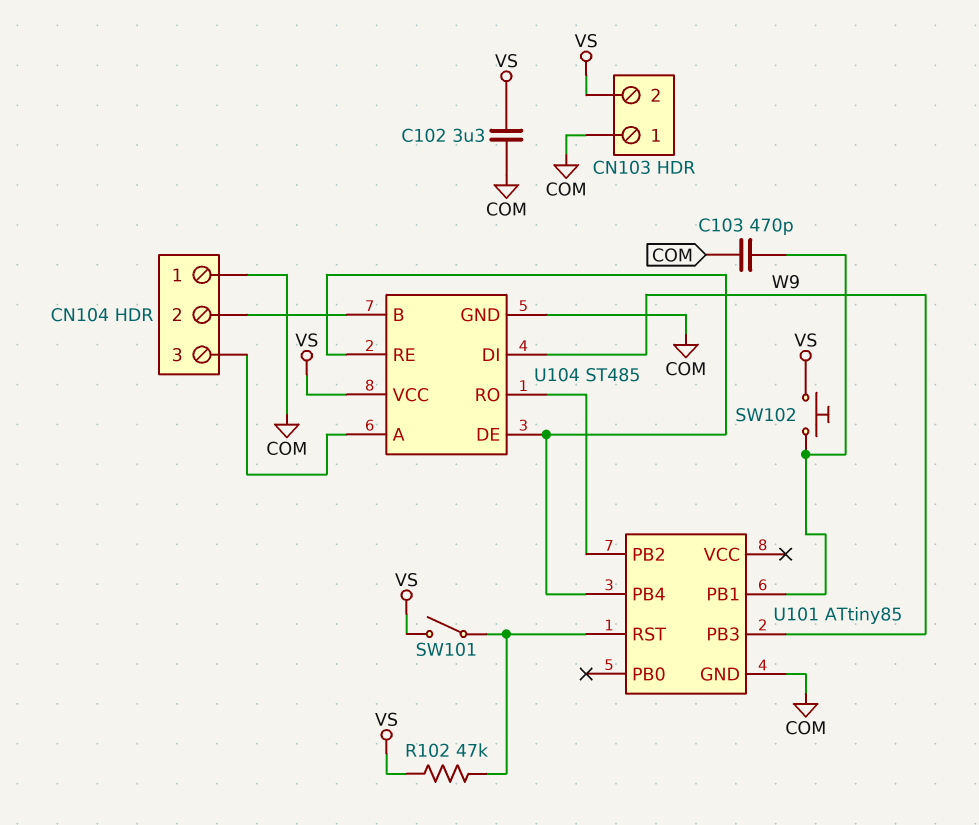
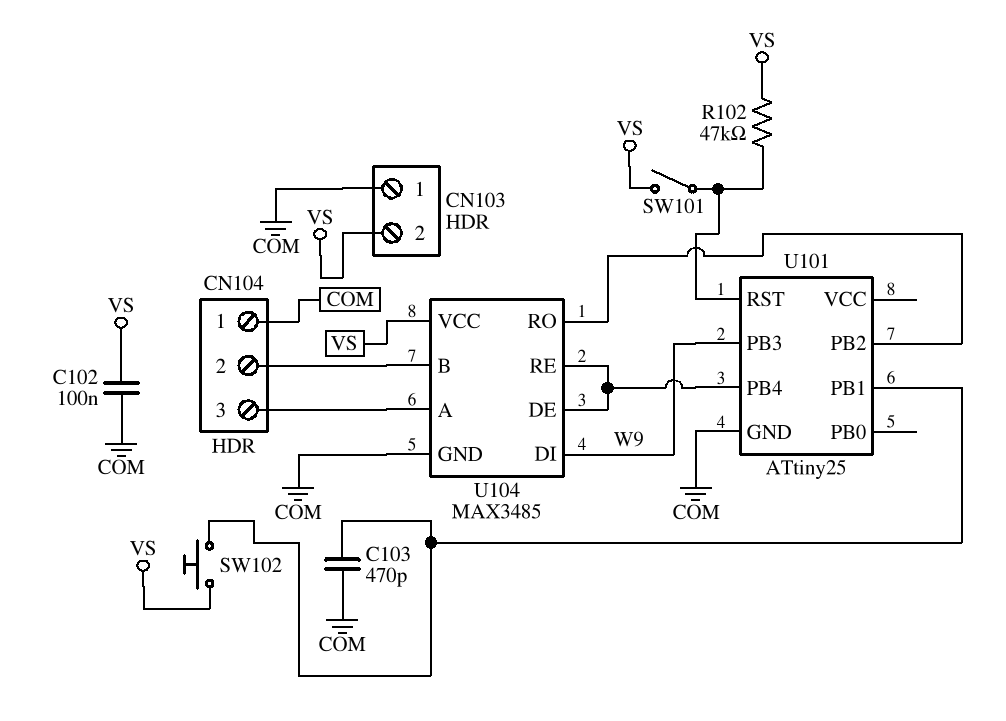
C102: 3.3uF (COM, VS) -> 100nF (COM, VS)
U101: ATtiny85 -> ATtiny25
U104: ST485 -> MAX3485

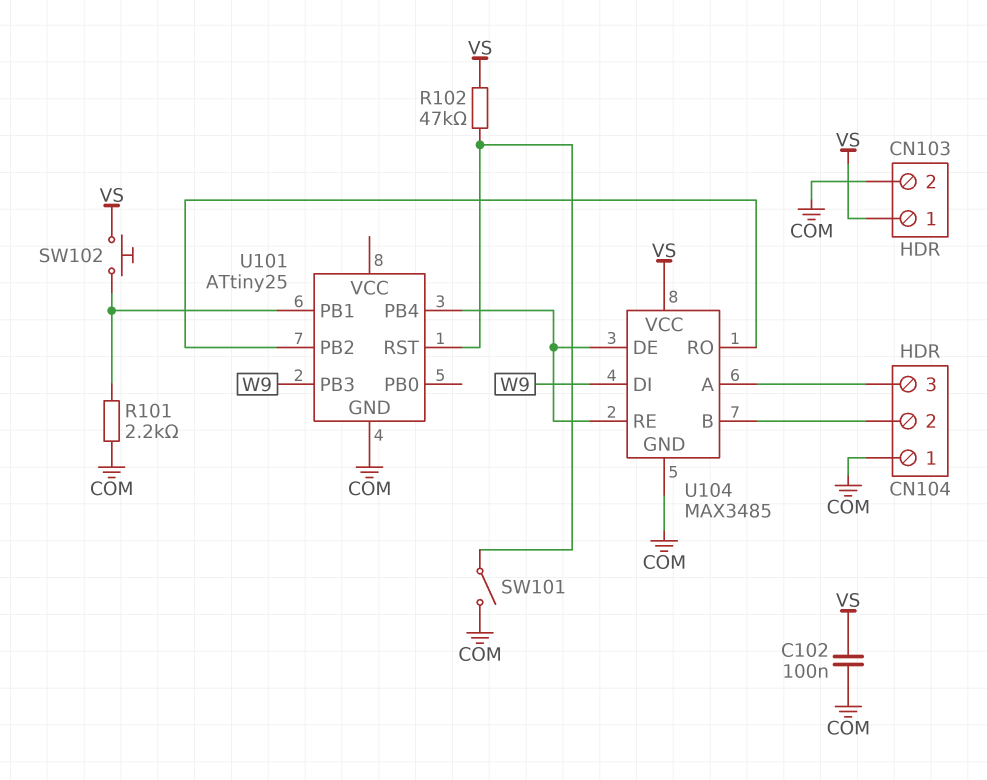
C103: 470pF (COM, U101/PB1) -> none
CN103 pin 1: COM -> VS
CN103 pin 2: VS -> COM
R101: none -> 2.2k (COM, U101/PB1)
SW101: switch (U101/RST, VS) -> switch (COM, U101/RST)

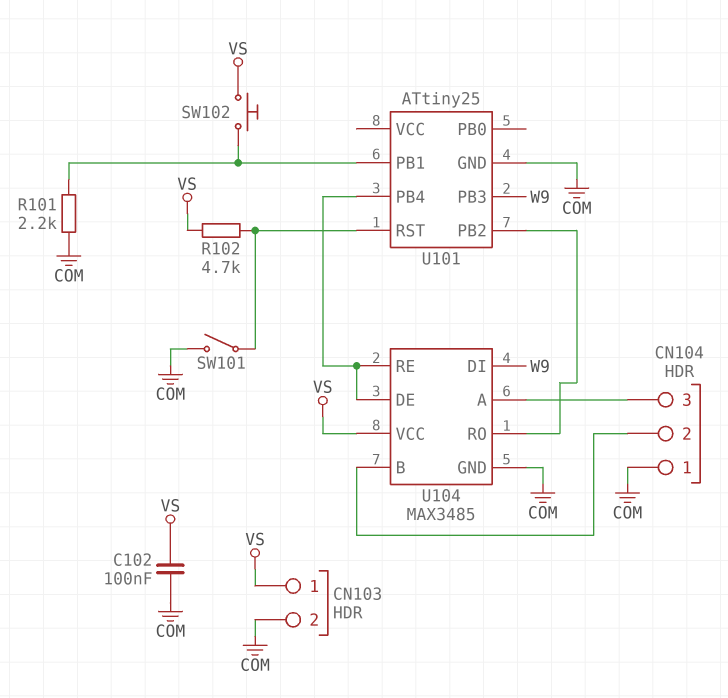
R102: 47k (U101/RST, VS) -> 4.7k (U101/RST, VS)

